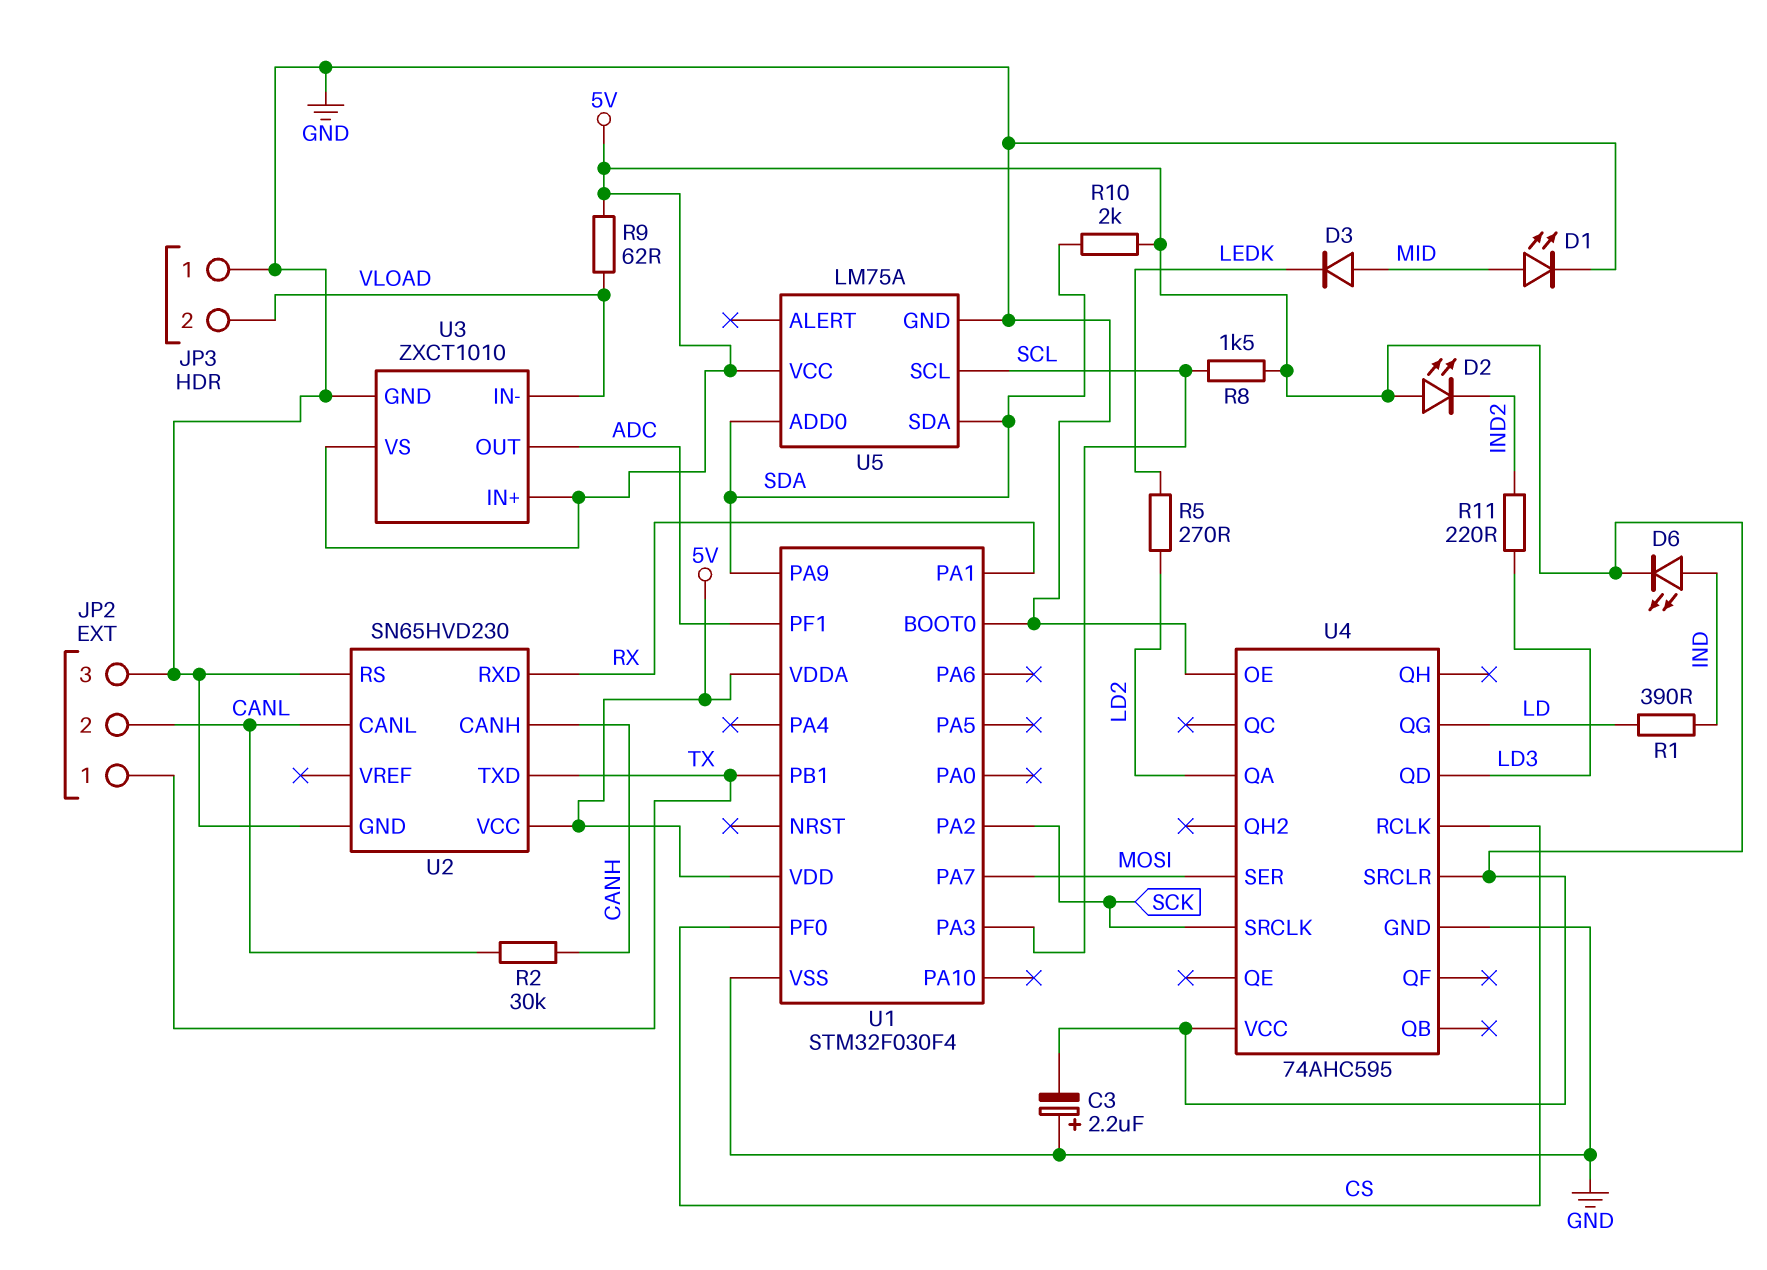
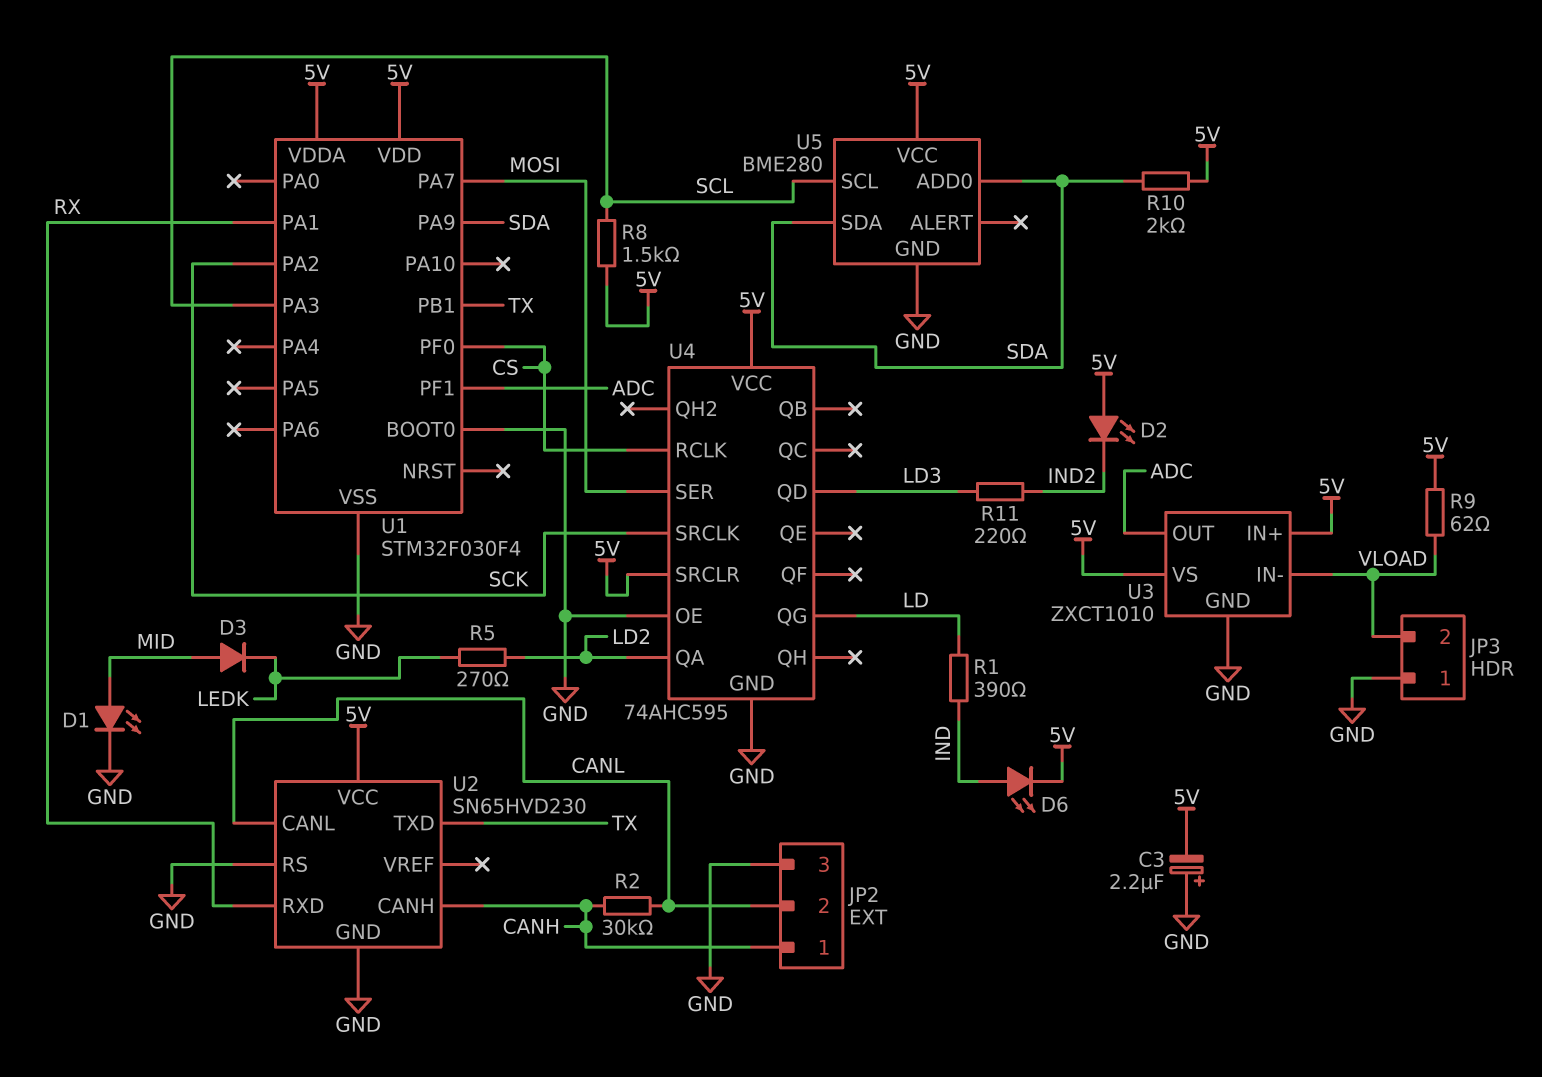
JP2 pin 1: TX -> CANH
U5: LM75A -> BME280

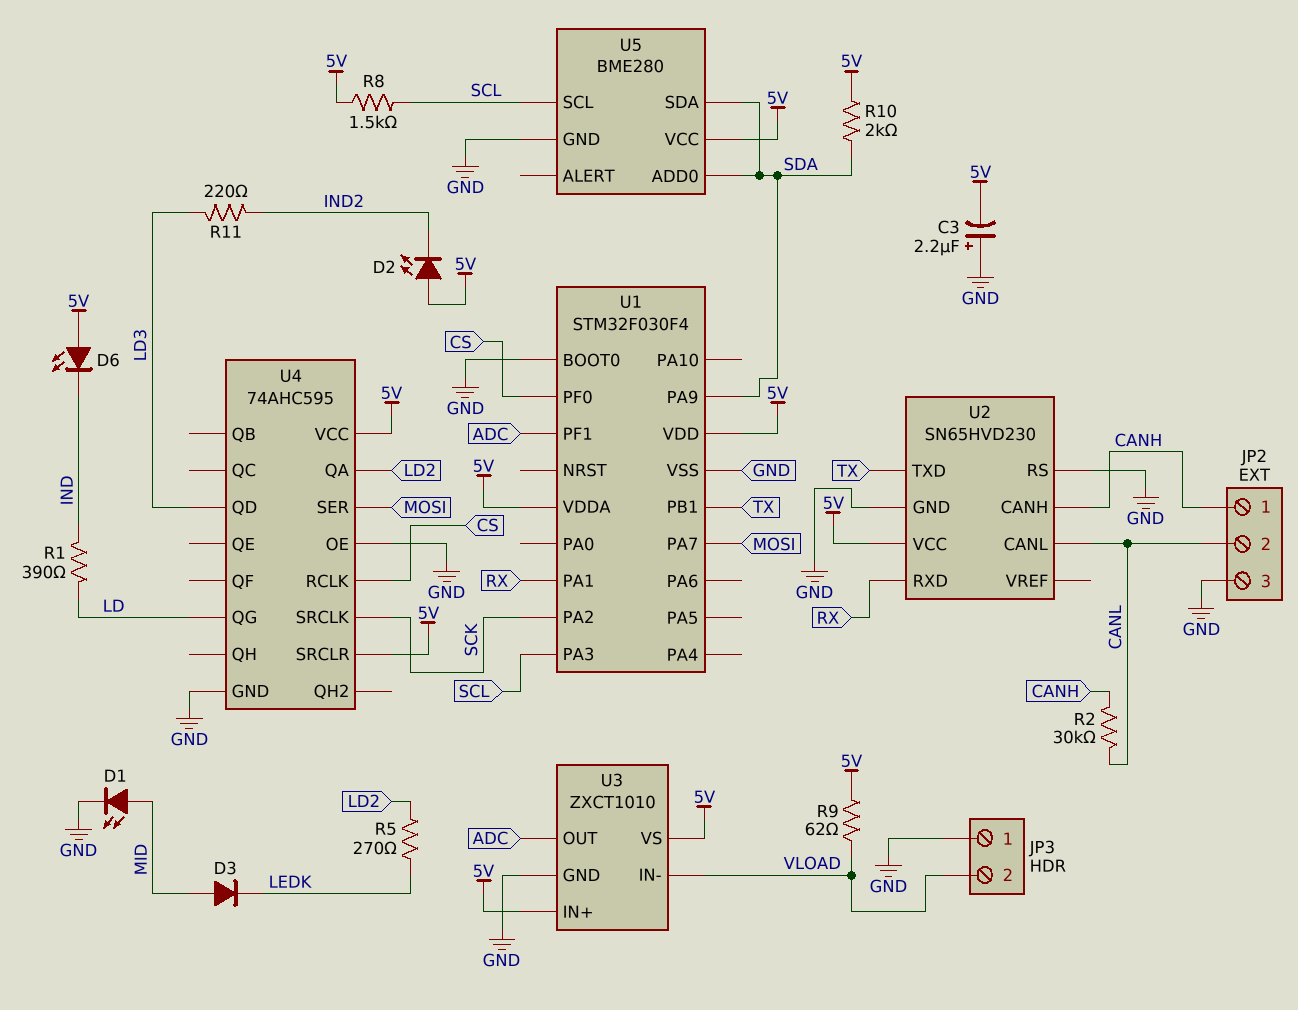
D6: LED (A IND, K 5V) -> LED (A 5V, K IND)

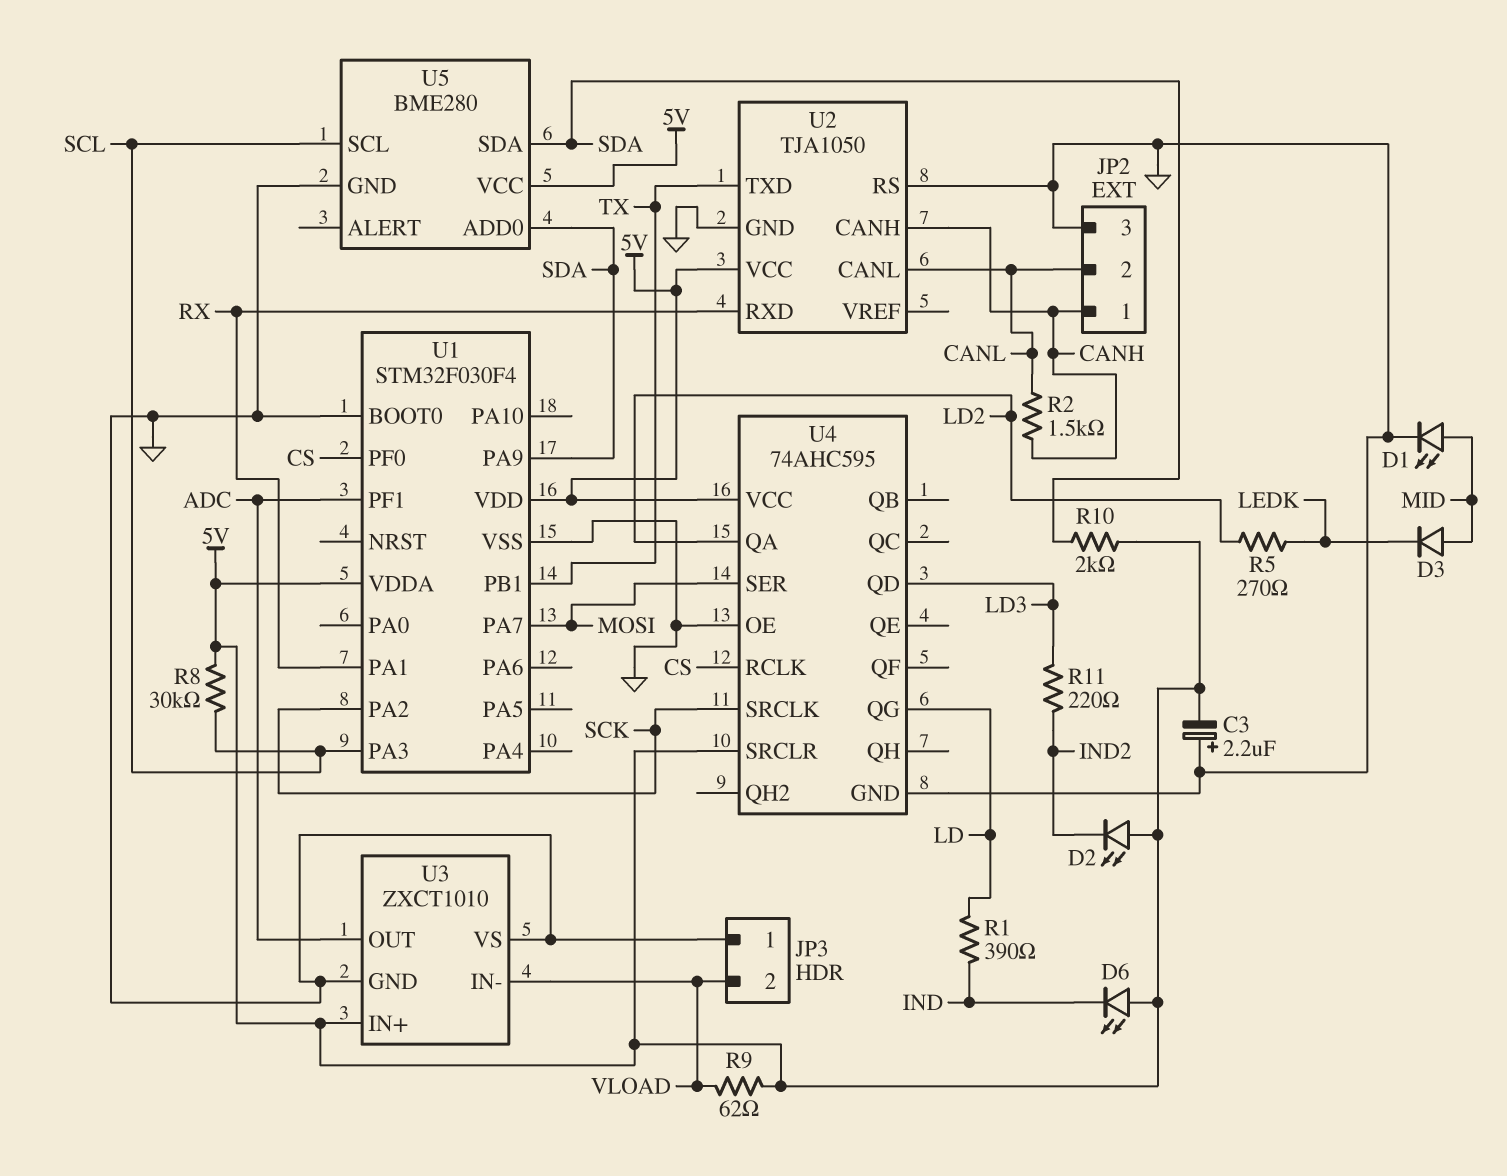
R2: 30k (CANH, CANL) -> 1.5k (CANH, CANL)
R8: 1.5k (5V, SCL) -> 30k (5V, SCL)
U2: SN65HVD230 -> TJA1050
U3 pin VS: 5V -> GND

